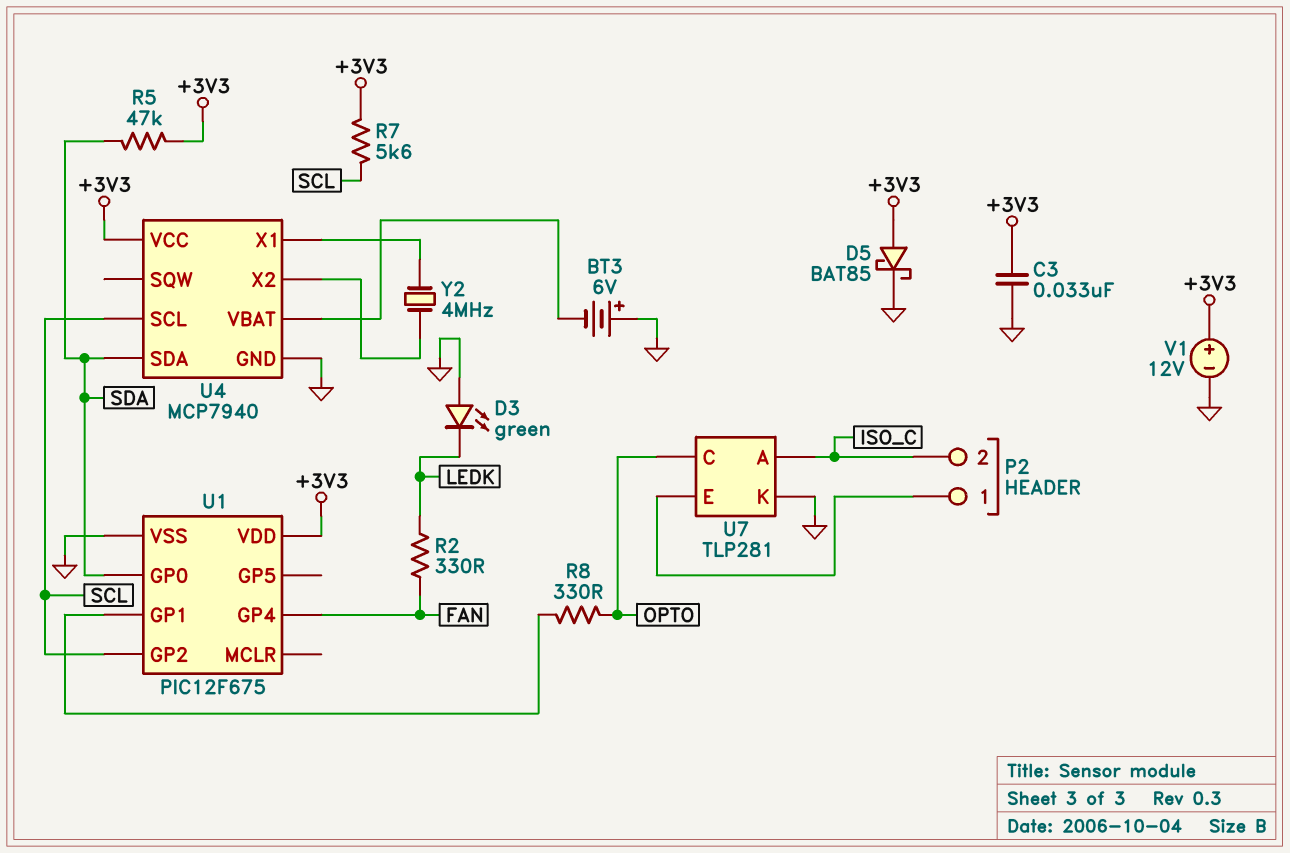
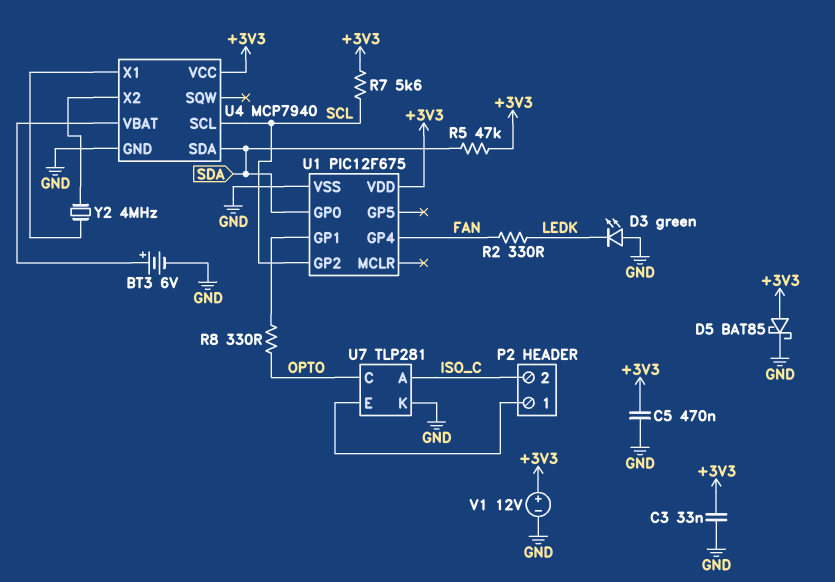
BT3: 6V (plus GND, minus U4/VBAT) -> 6V (plus U4/VBAT, minus GND)
C5: none -> 470nF (+3V3, GND)

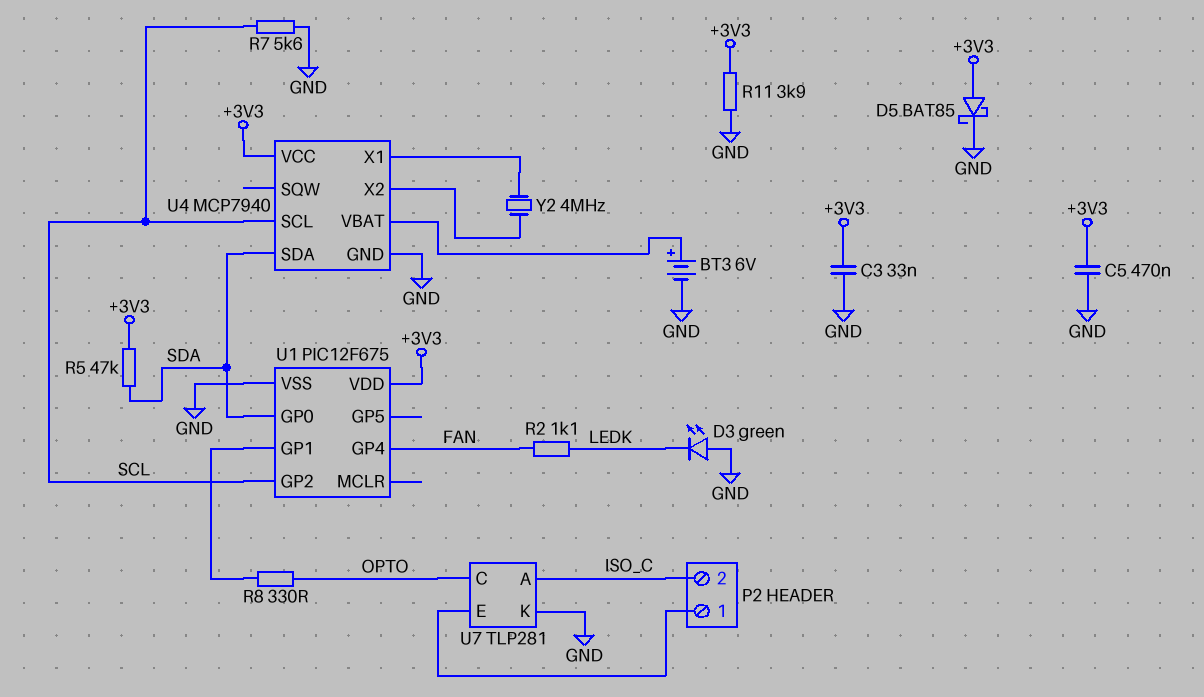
R2: 330 (FAN, LEDK) -> 1.1k (FAN, LEDK)
R7: 5.6k (+3V3, SCL) -> 5.6k (GND, SCL)
R11: none -> 3.9k (+3V3, GND)
V1: 12V (plus +3V3, minus GND) -> none

